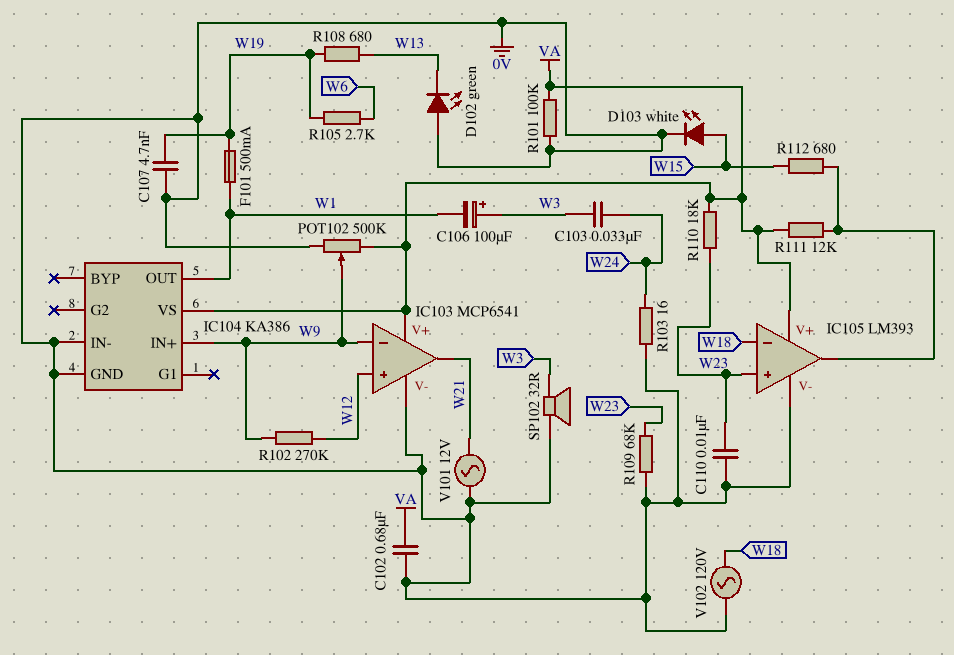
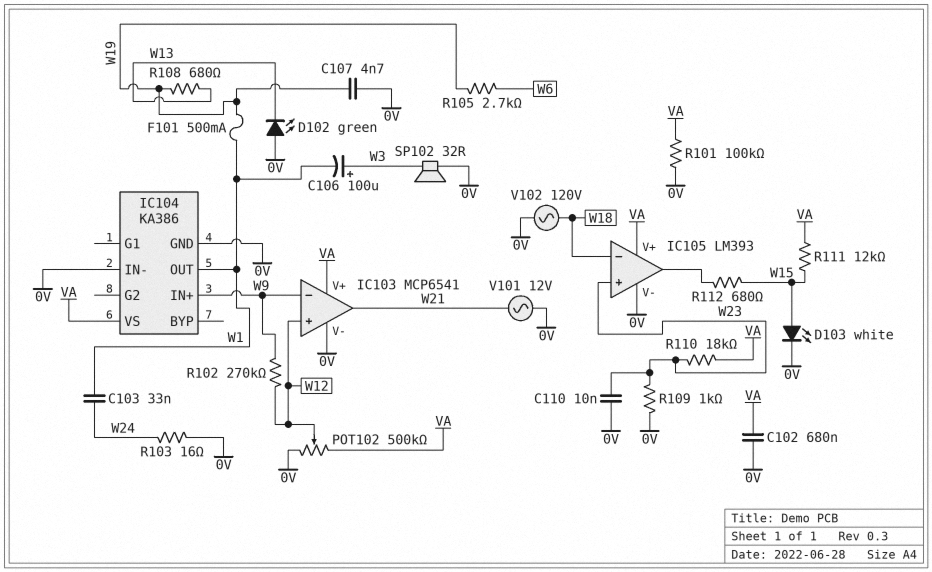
C103: 33nF (W3, W24) -> 33nF (W1, W24)
POT102: 500k (0V, VA, wiper W9) -> 500k (0V, VA, wiper W12)
R109: 68k (0V, W23) -> 1k (0V, W23)
R111: 12k (IC105/out, VA) -> 12k (VA, W15)

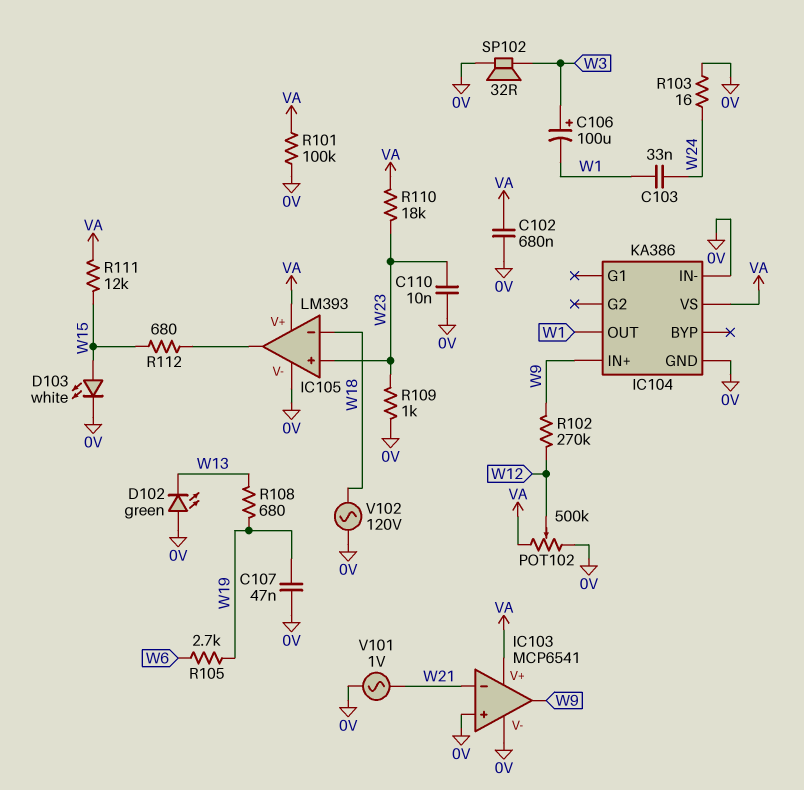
C107: 4.7nF (0V, W19) -> 47nF (0V, W19)
F101: 500mA (W1, W19) -> none
IC103 pin in+: W12 -> 0V
IC103 pin in-: W9 -> W21
IC103 pin out: W21 -> W9
V101: AC 12V (0V, W21) -> AC 1V (0V, W21)

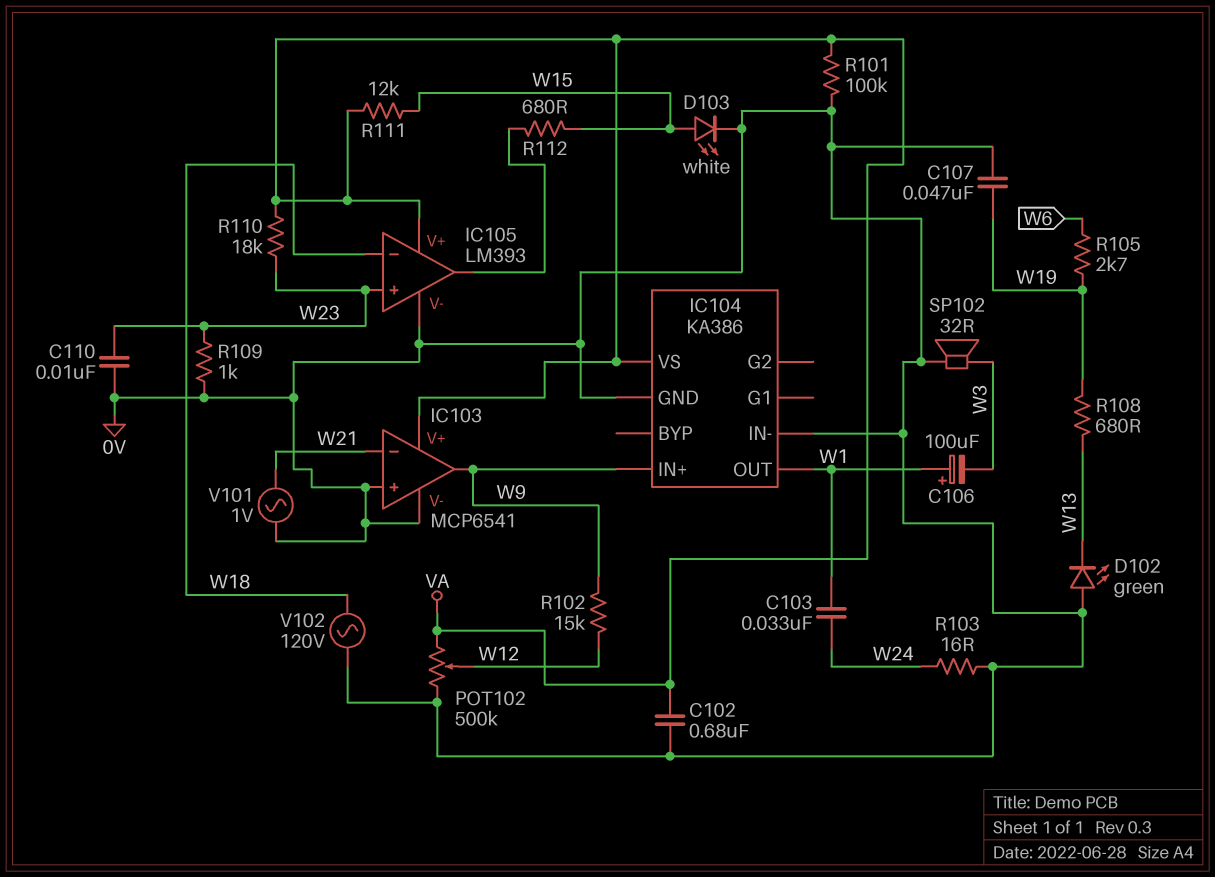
C106: 100uF (plus W3, minus W1) -> 100uF (plus W1, minus W3)
R102: 270k (W9, W12) -> 15k (W9, W12)

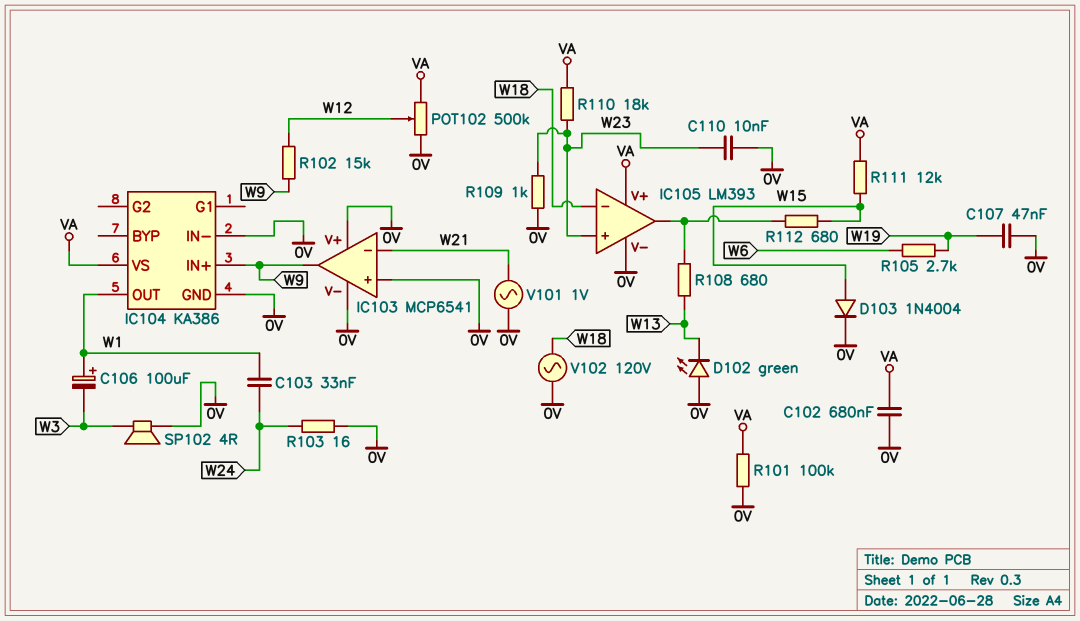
D103: LED white (A W15, K 0V) -> diode 1N4004 (A W15, K 0V)
IC103 pin V+: VA -> 0V
R108: 680 (W13, W19) -> 680 (IC105/out, W13)
SP102: speaker 32R (0V, W3) -> speaker 4R (0V, W3)

